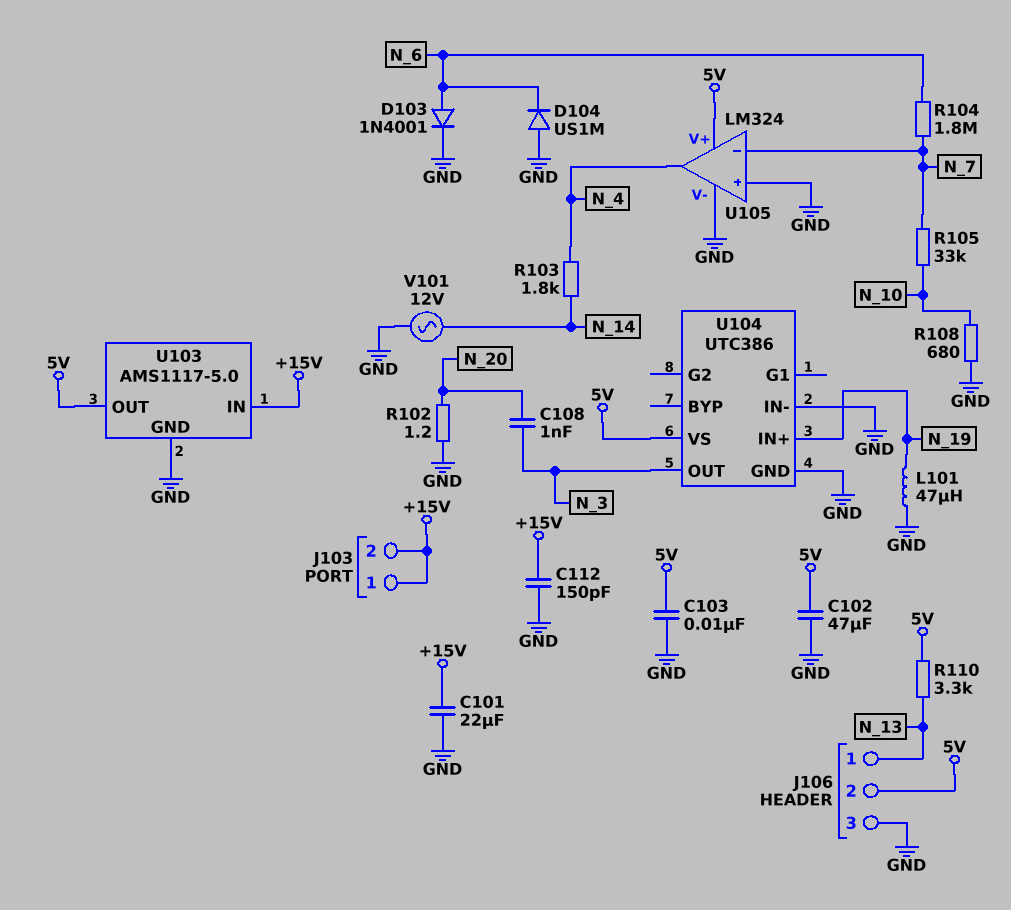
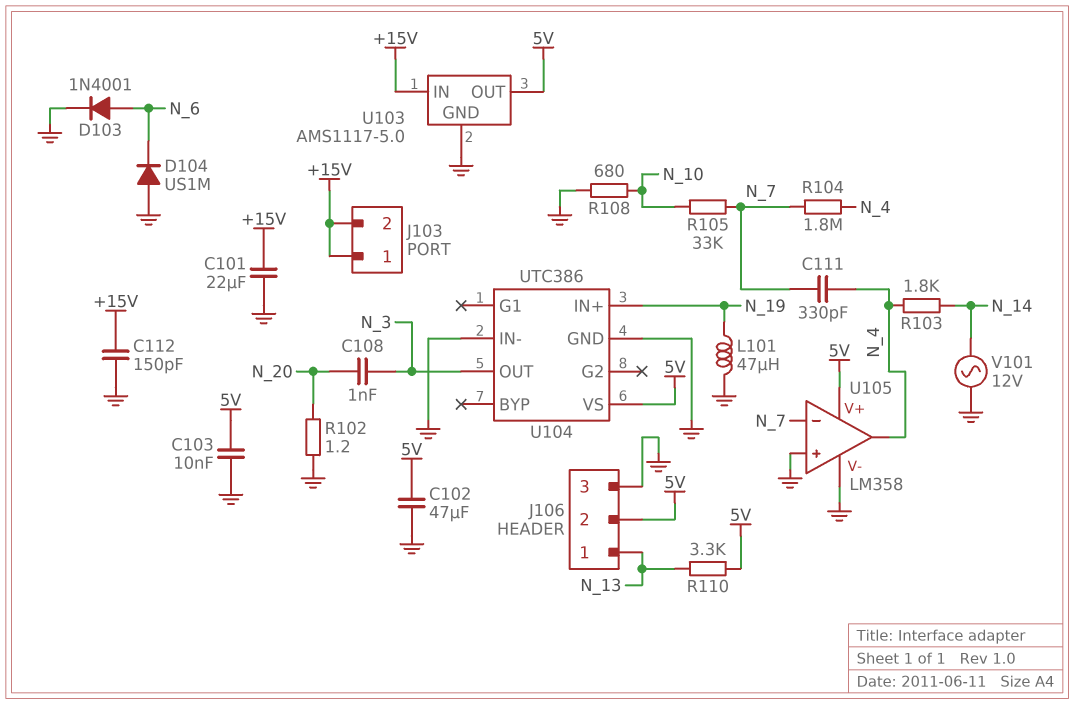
C111: none -> 330pF (N_4, N_7)
R104: 1.8M (N_6, N_7) -> 1.8M (N_4, N_7)
U105: LM324 -> LM358

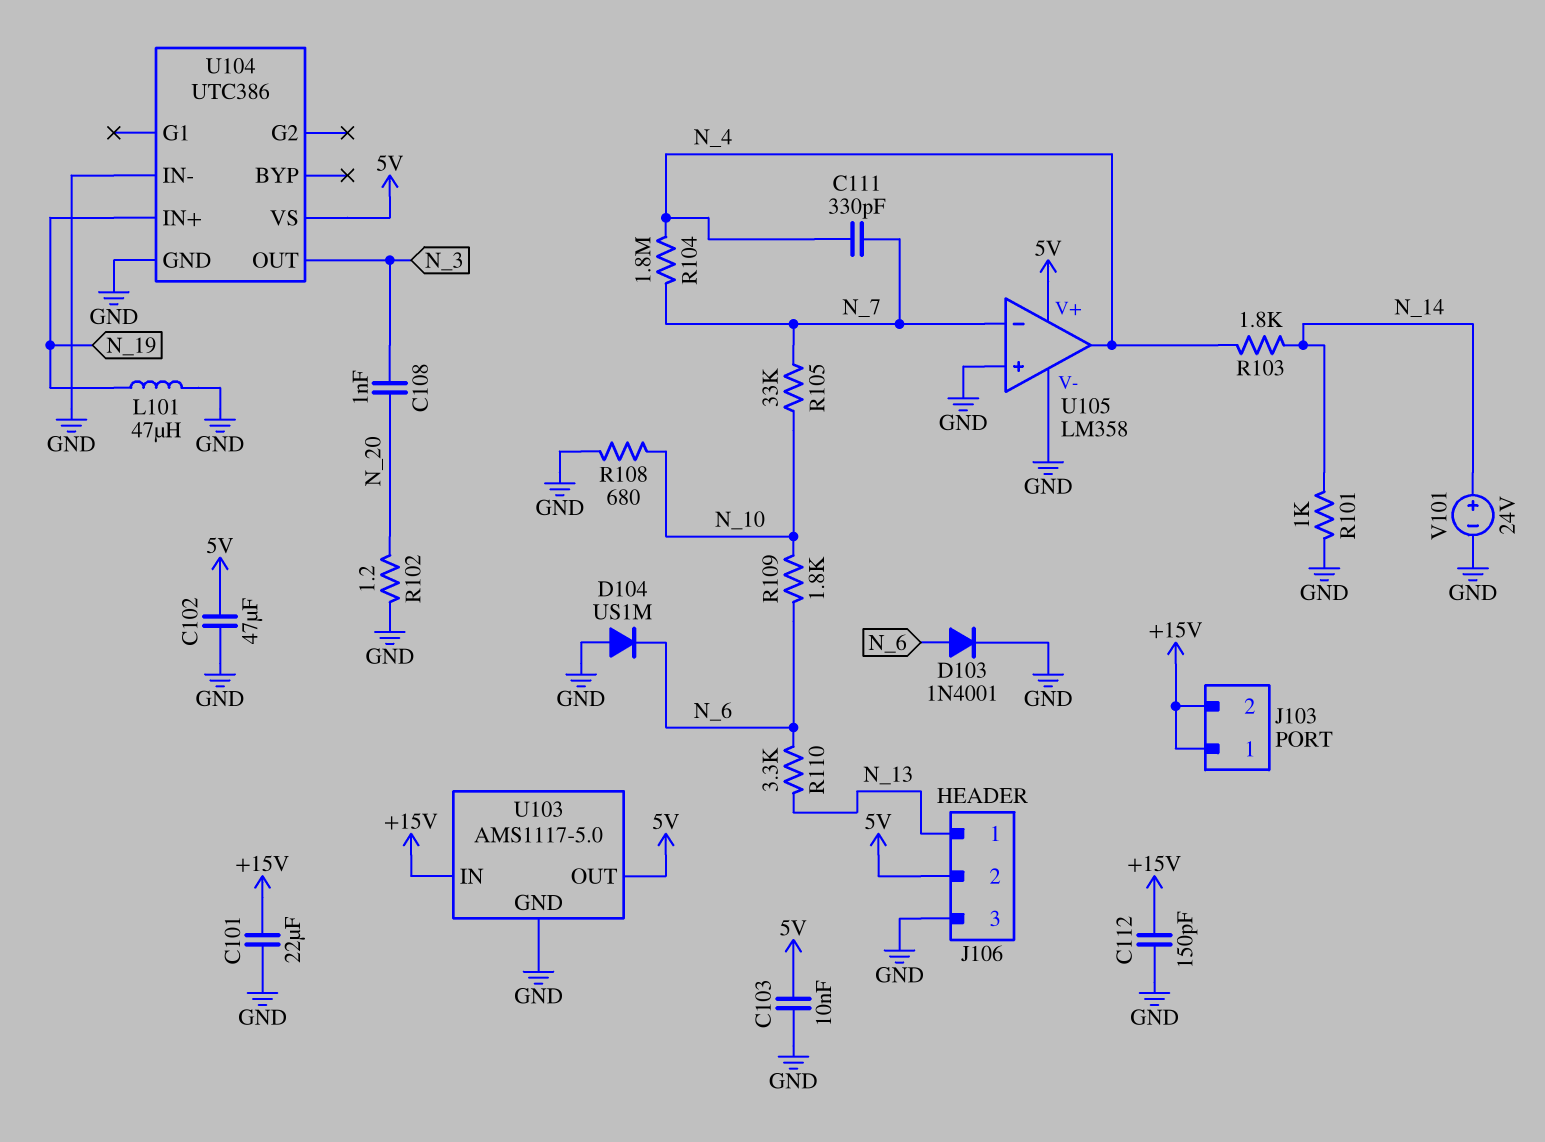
R101: none -> 1k (GND, N_14)
R109: none -> 1.8k (N_6, N_10)
R110: 3.3k (5V, N_13) -> 3.3k (N_6, N_13)
V101: AC 12V (GND, N_14) -> 24V (plus N_14, minus GND)

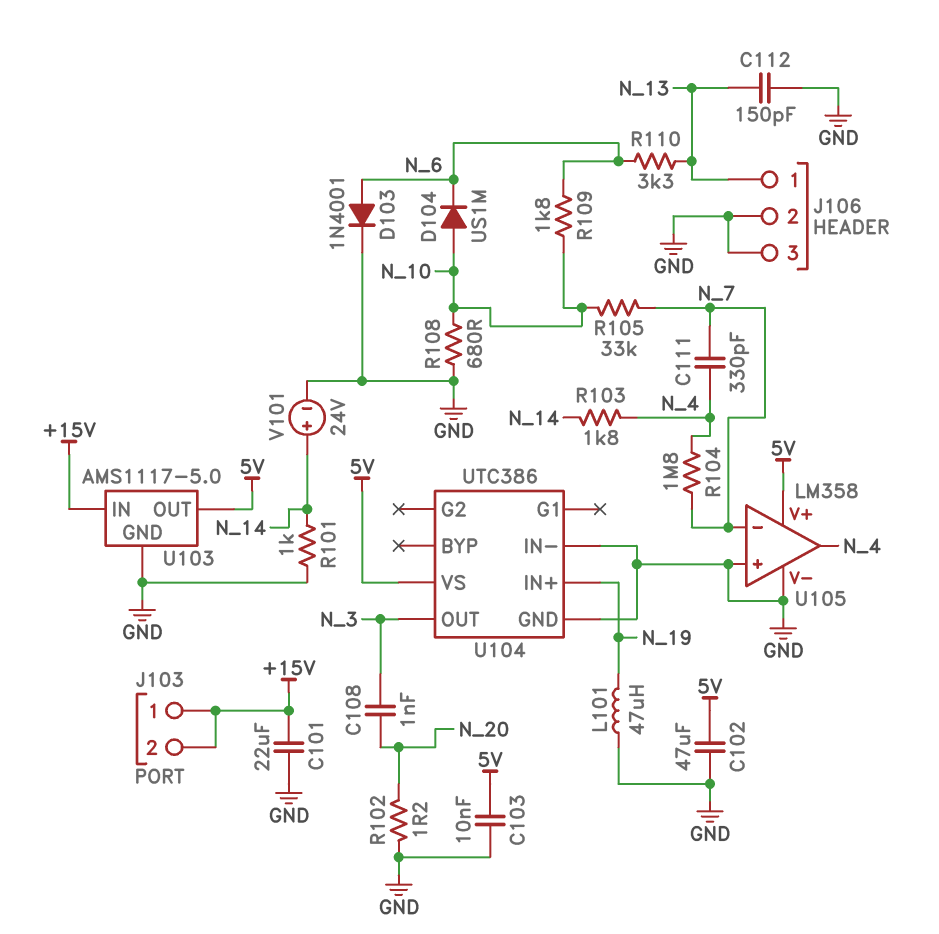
C112: 150pF (+15V, GND) -> 150pF (GND, N_13)
D104: diode US1M (A GND, K N_6) -> diode US1M (A N_10, K N_6)
J106 pin 2: 5V -> GND

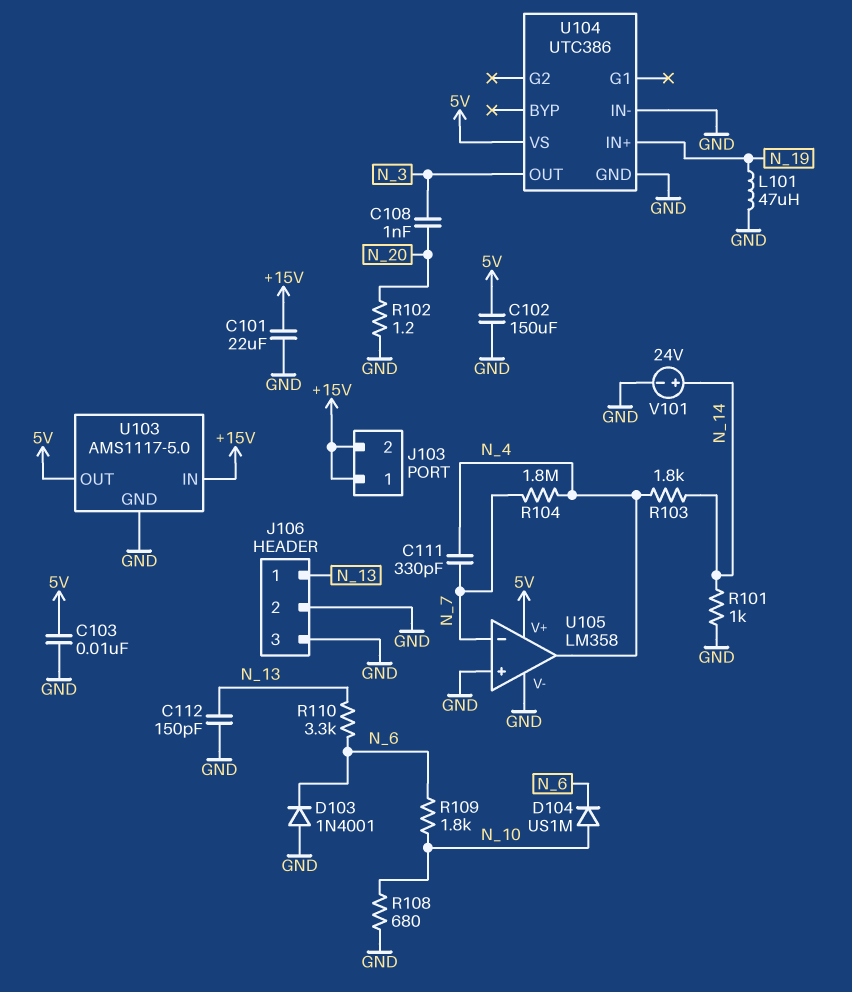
C102: 47uF (5V, GND) -> 150uF (5V, GND)
D103: diode 1N4001 (A N_6, K GND) -> diode 1N4001 (A GND, K N_6)
R105: 33k (N_7, N_10) -> none

